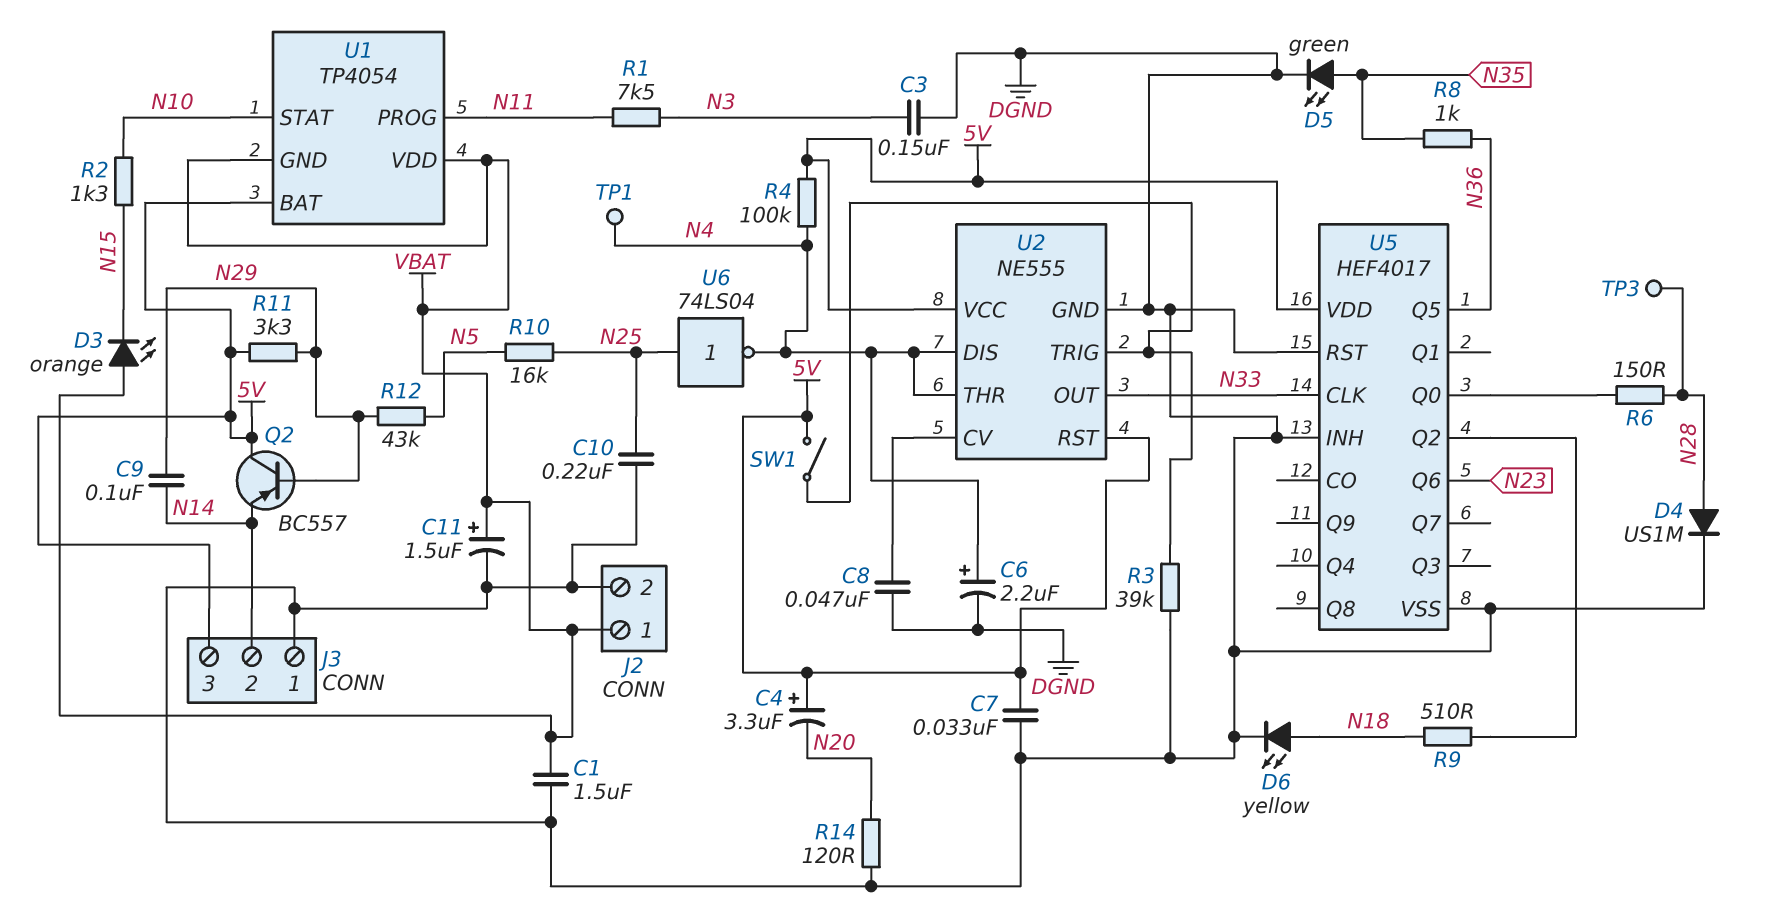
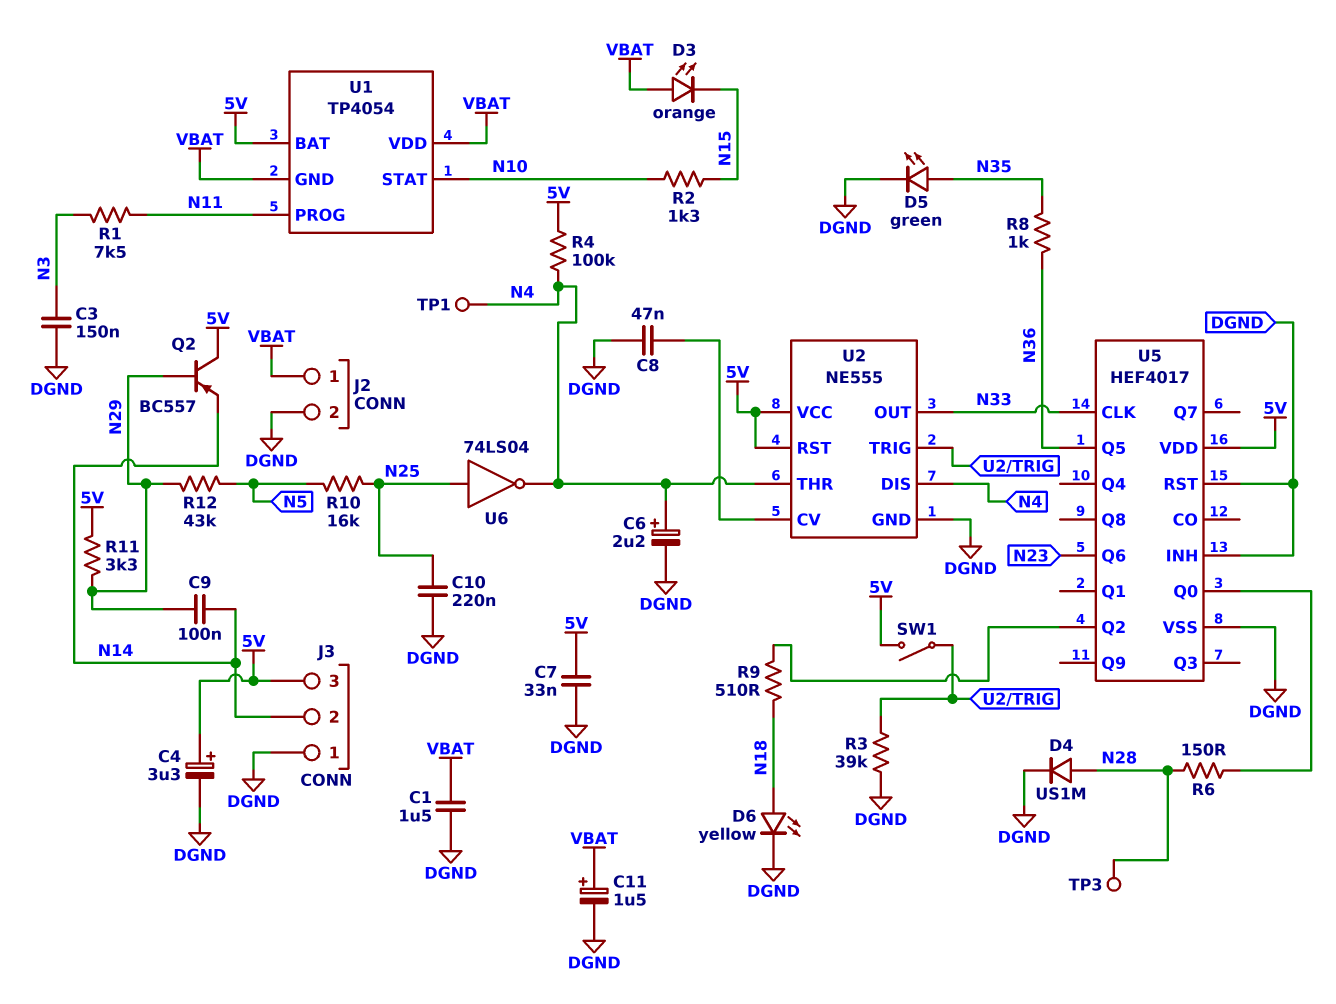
C4: 3.3uF (plus 5V, minus N20) -> 3.3uF (plus 5V, minus DGND)
R14: 120 (DGND, N20) -> none

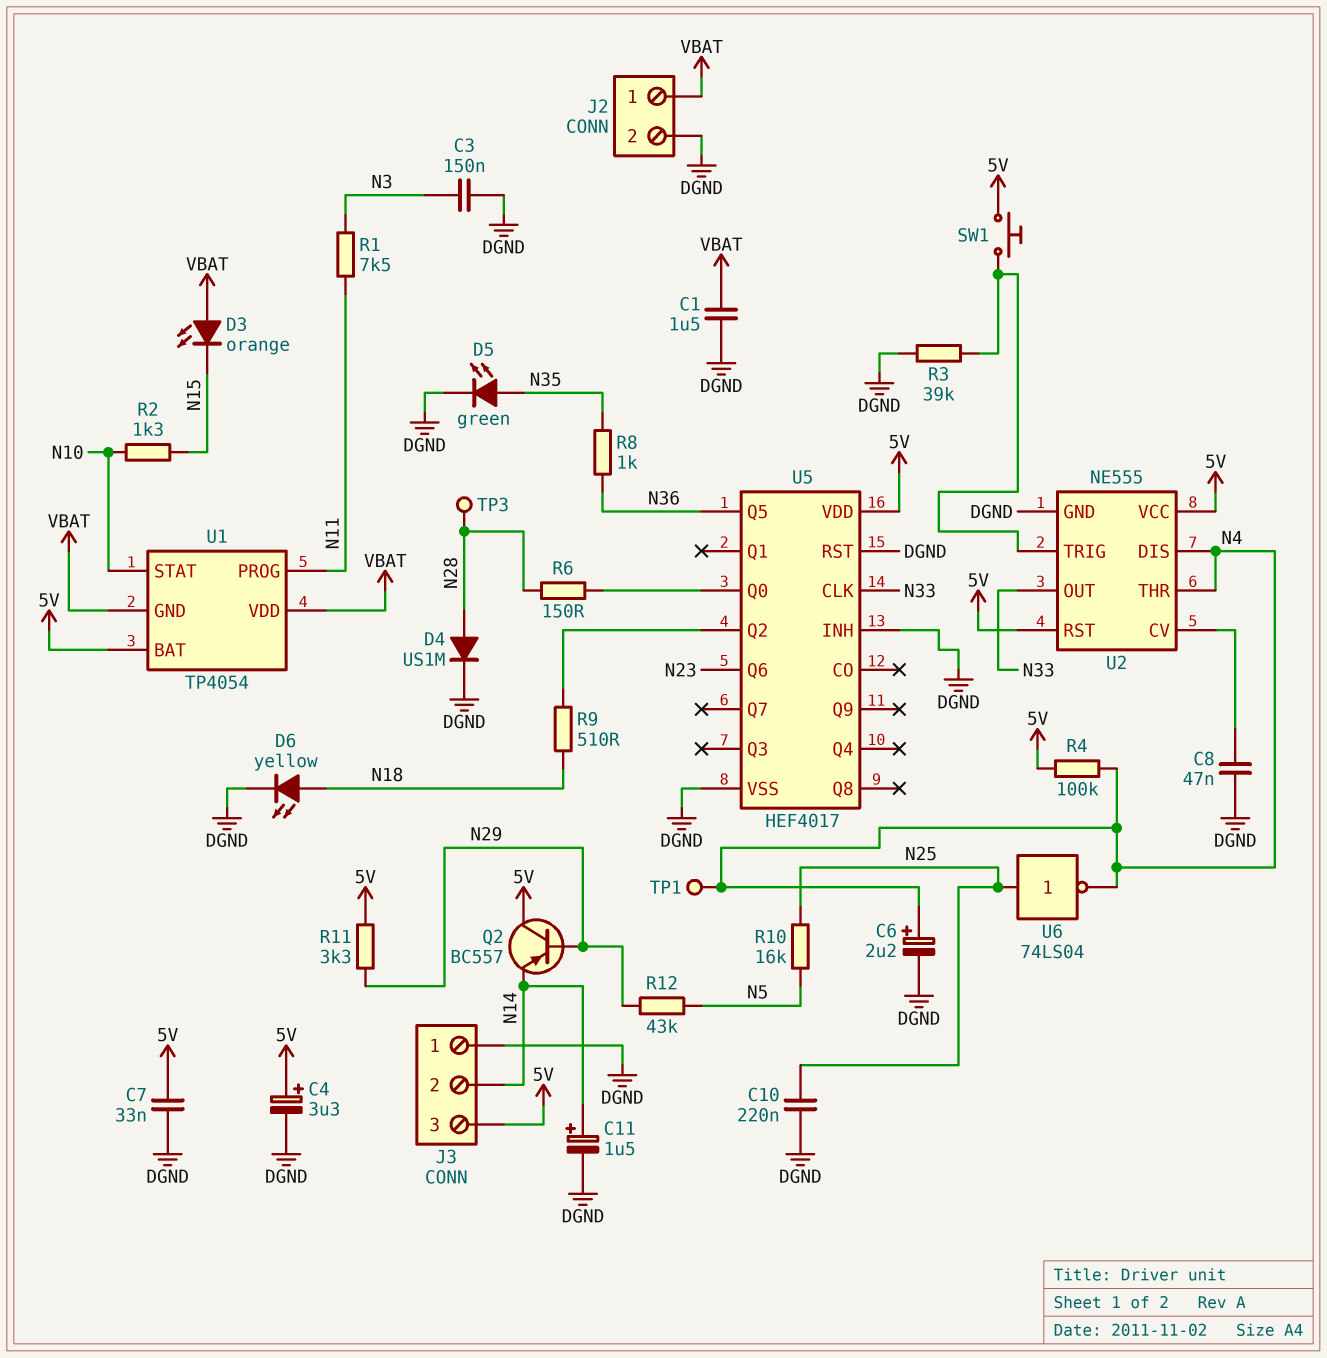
C9: 100nF (N14, N29) -> none
C11: 1.5uF (plus VBAT, minus DGND) -> 1.5uF (plus N14, minus DGND)
SW1: switch (5V, U2/TRIG) -> button (5V, U2/TRIG)

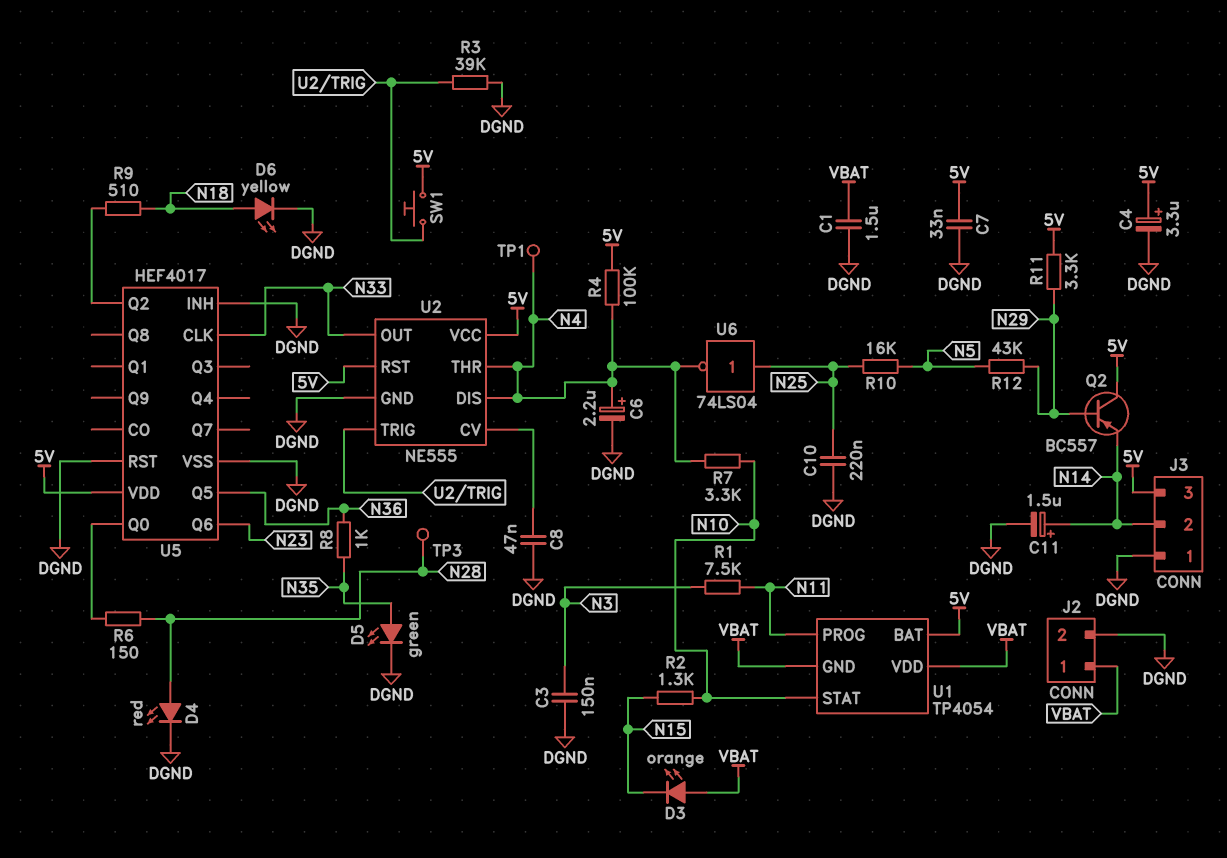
D4: diode US1M (A N28, K DGND) -> LED red (A N28, K DGND)
R7: none -> 3.3k (N4, N10)

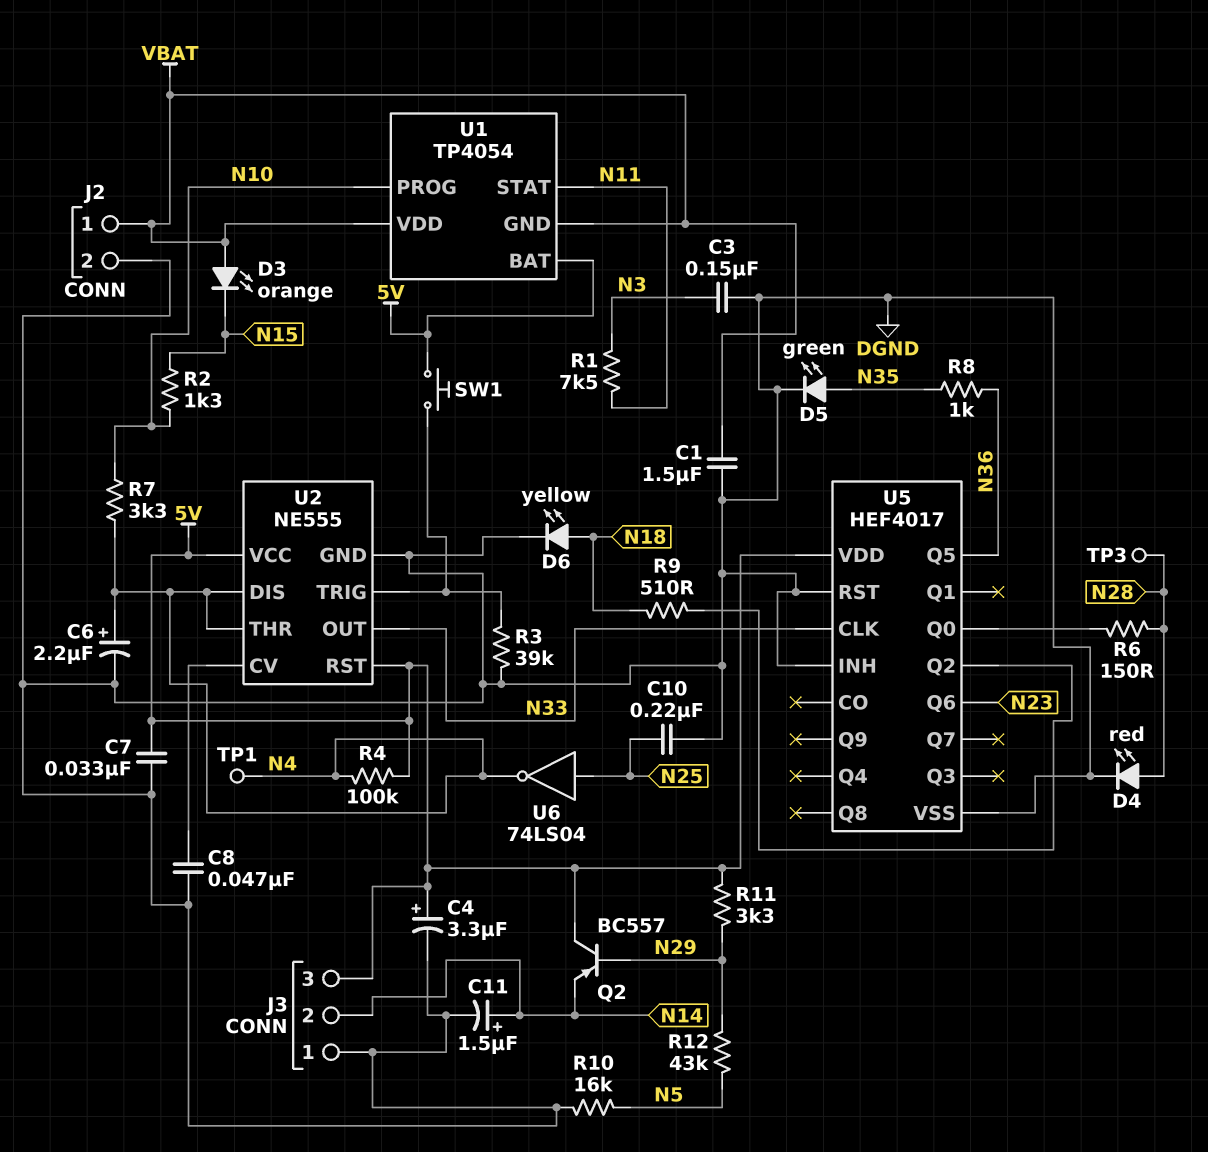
R10: 16k (N5, N25) -> 16k (DGND, N5)
U1 pin PROG: N11 -> N10
U1 pin STAT: N10 -> N11

